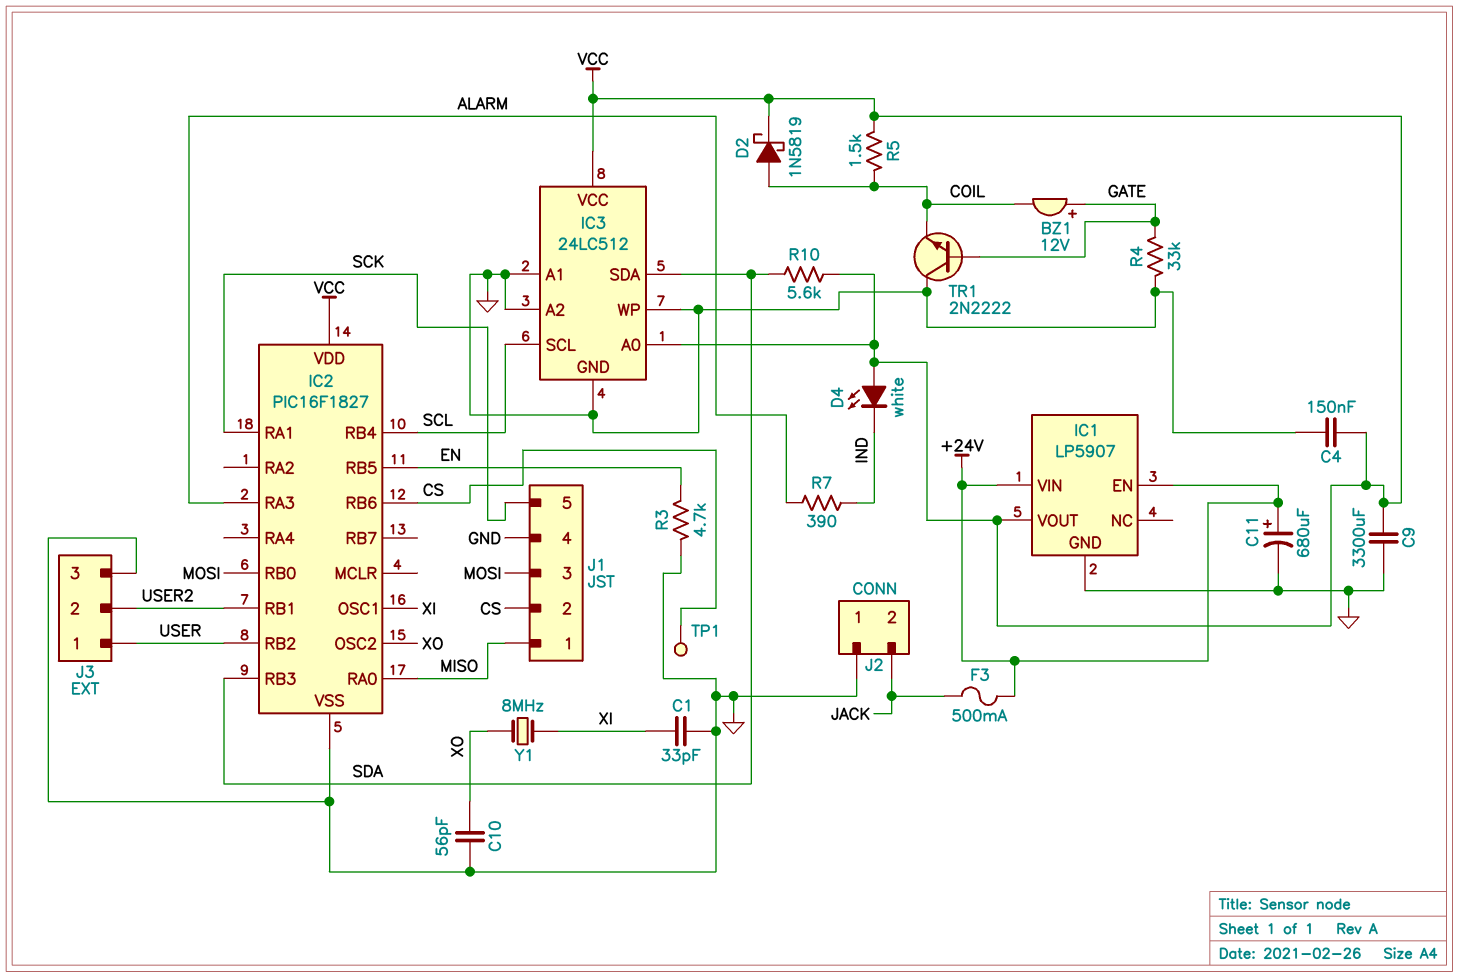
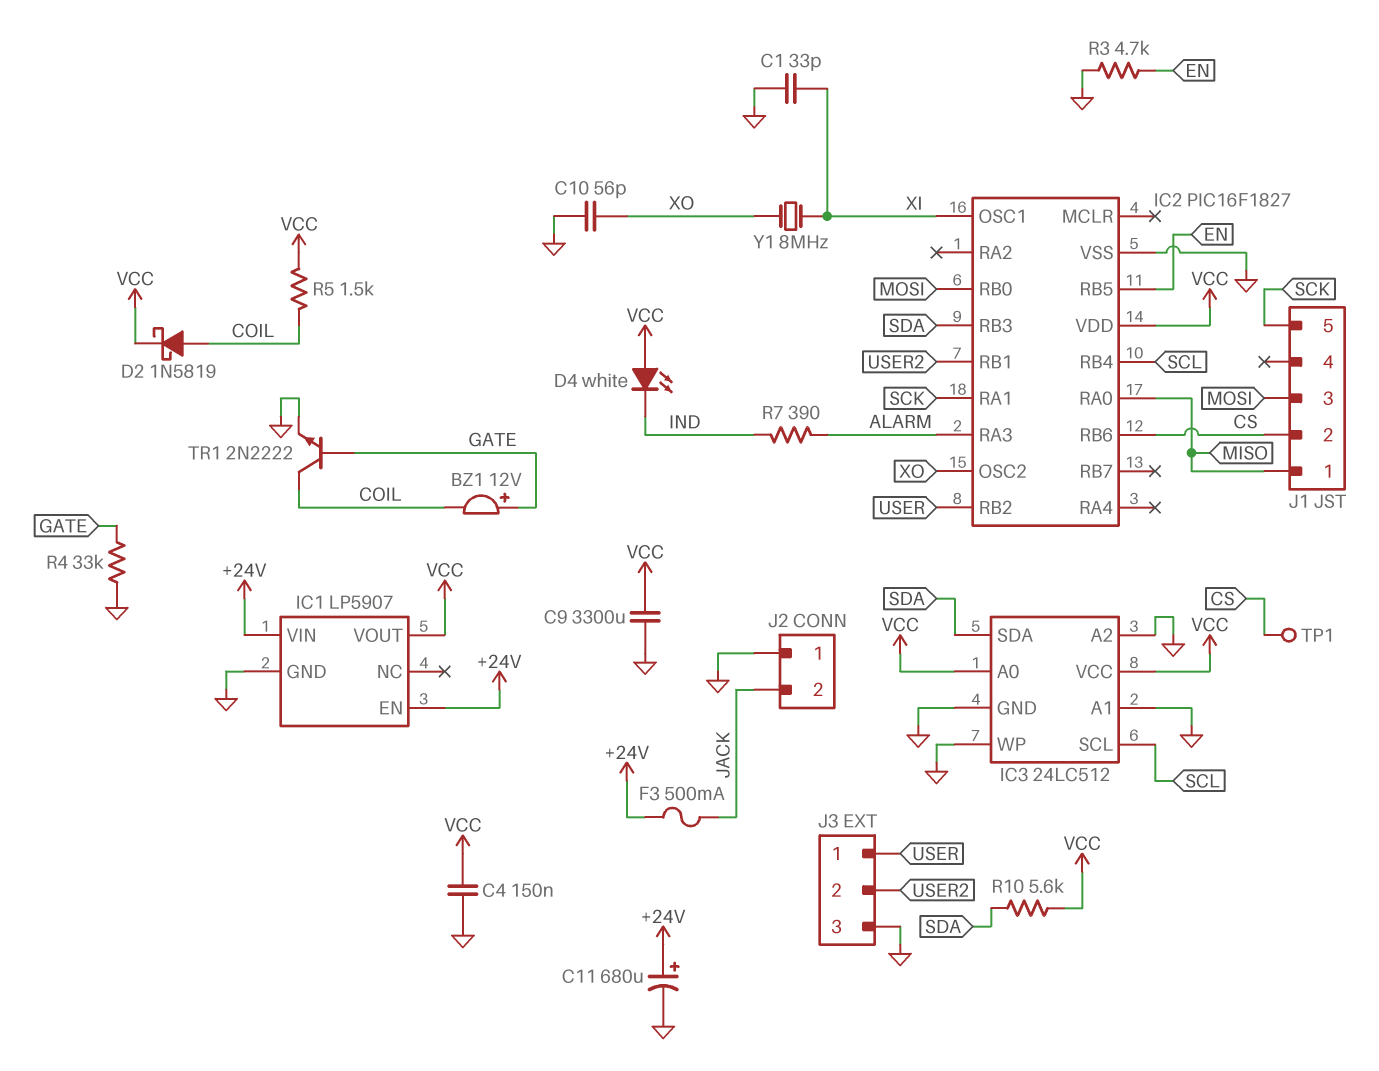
J1 pin 4: GND -> none
TR1: NPN 2N2222 (B GATE, C GND, E COIL) -> NPN 2N2222 (B GATE, C COIL, E GND)

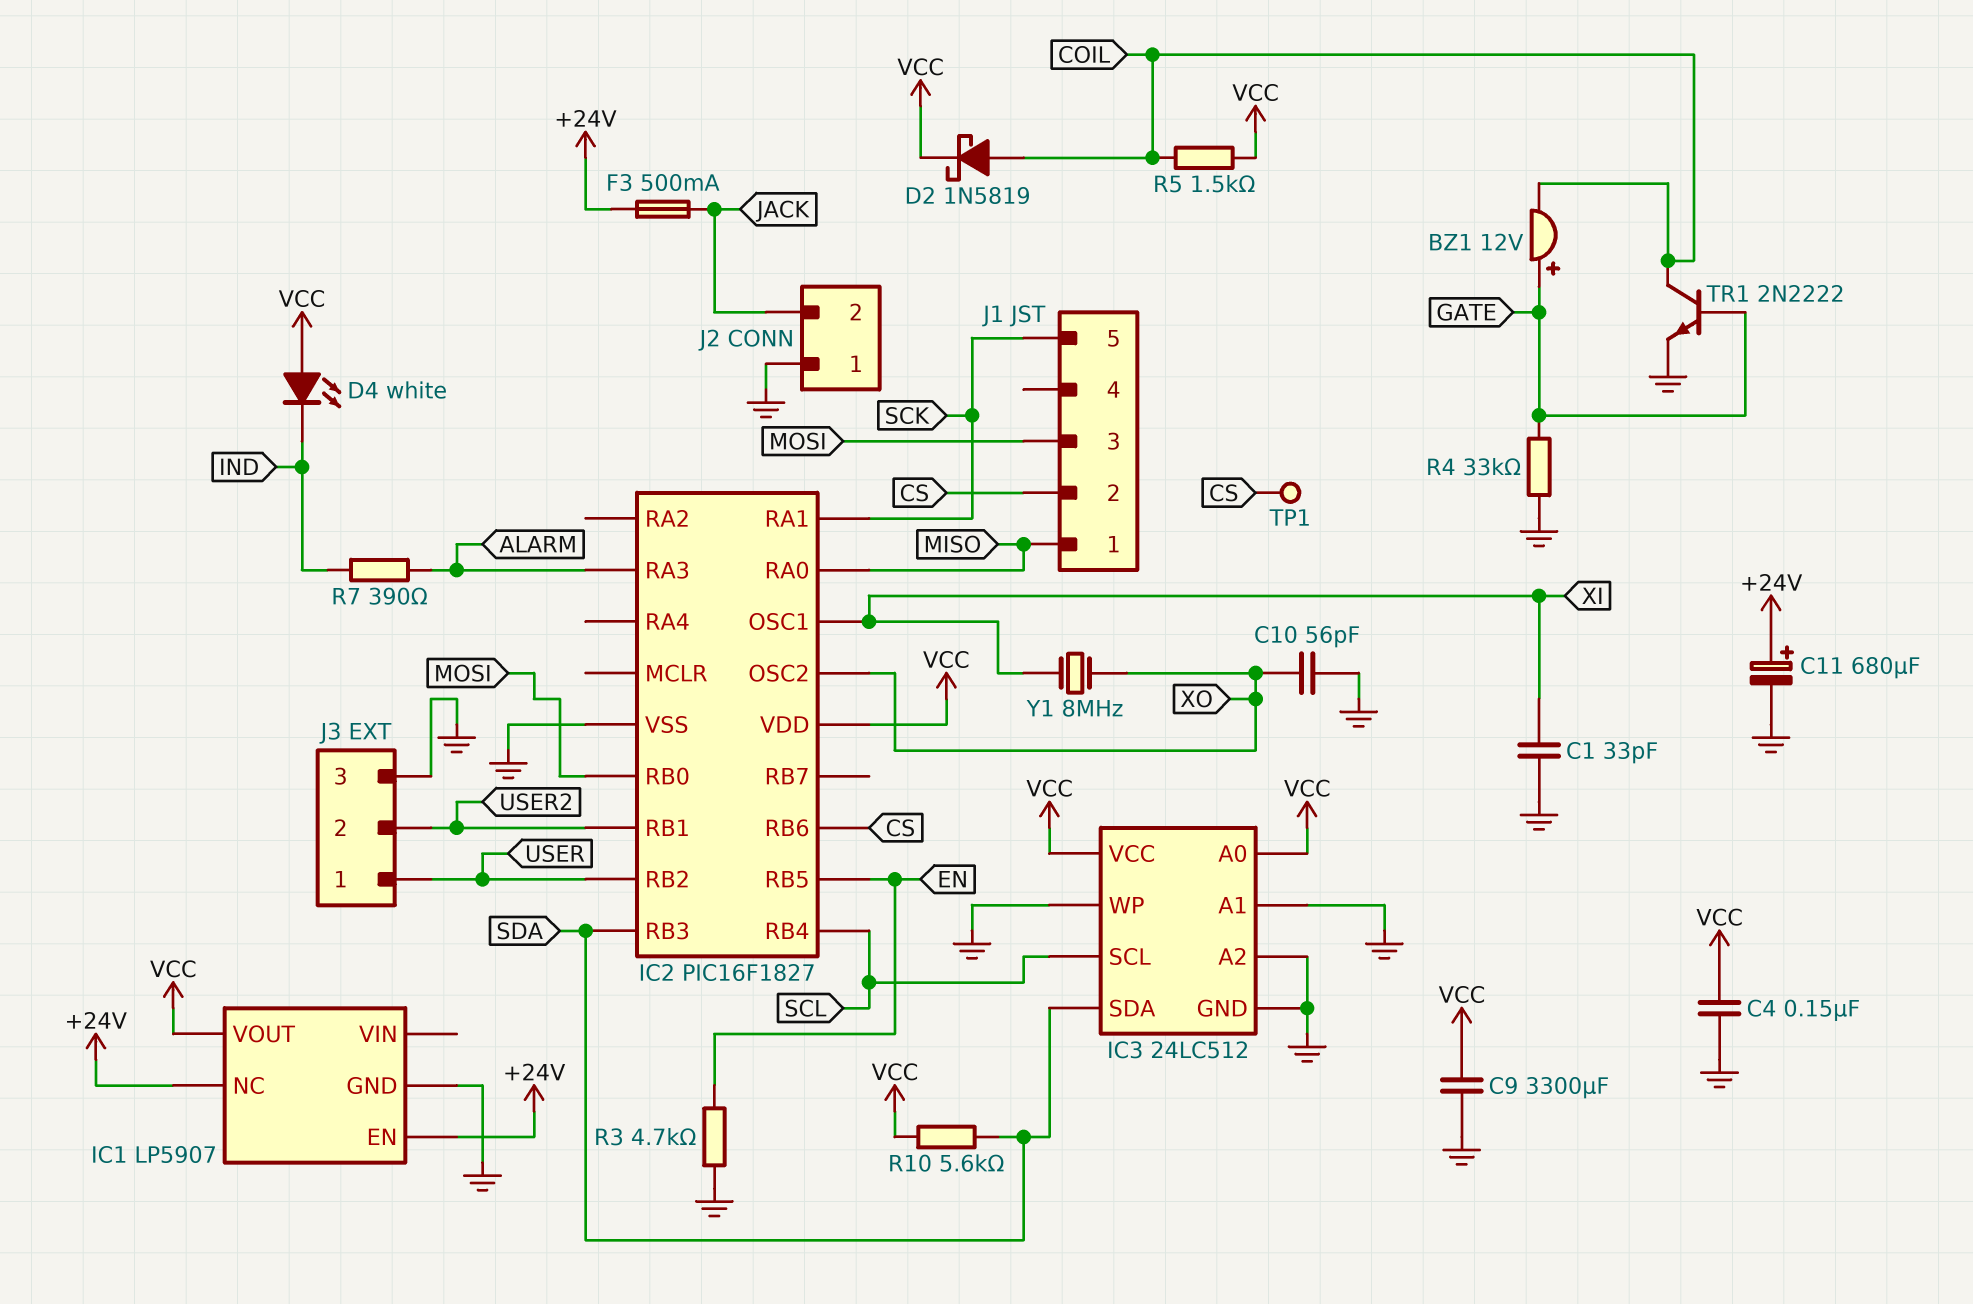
IC1 pin NC: none -> +24V
IC1 pin VIN: +24V -> none

